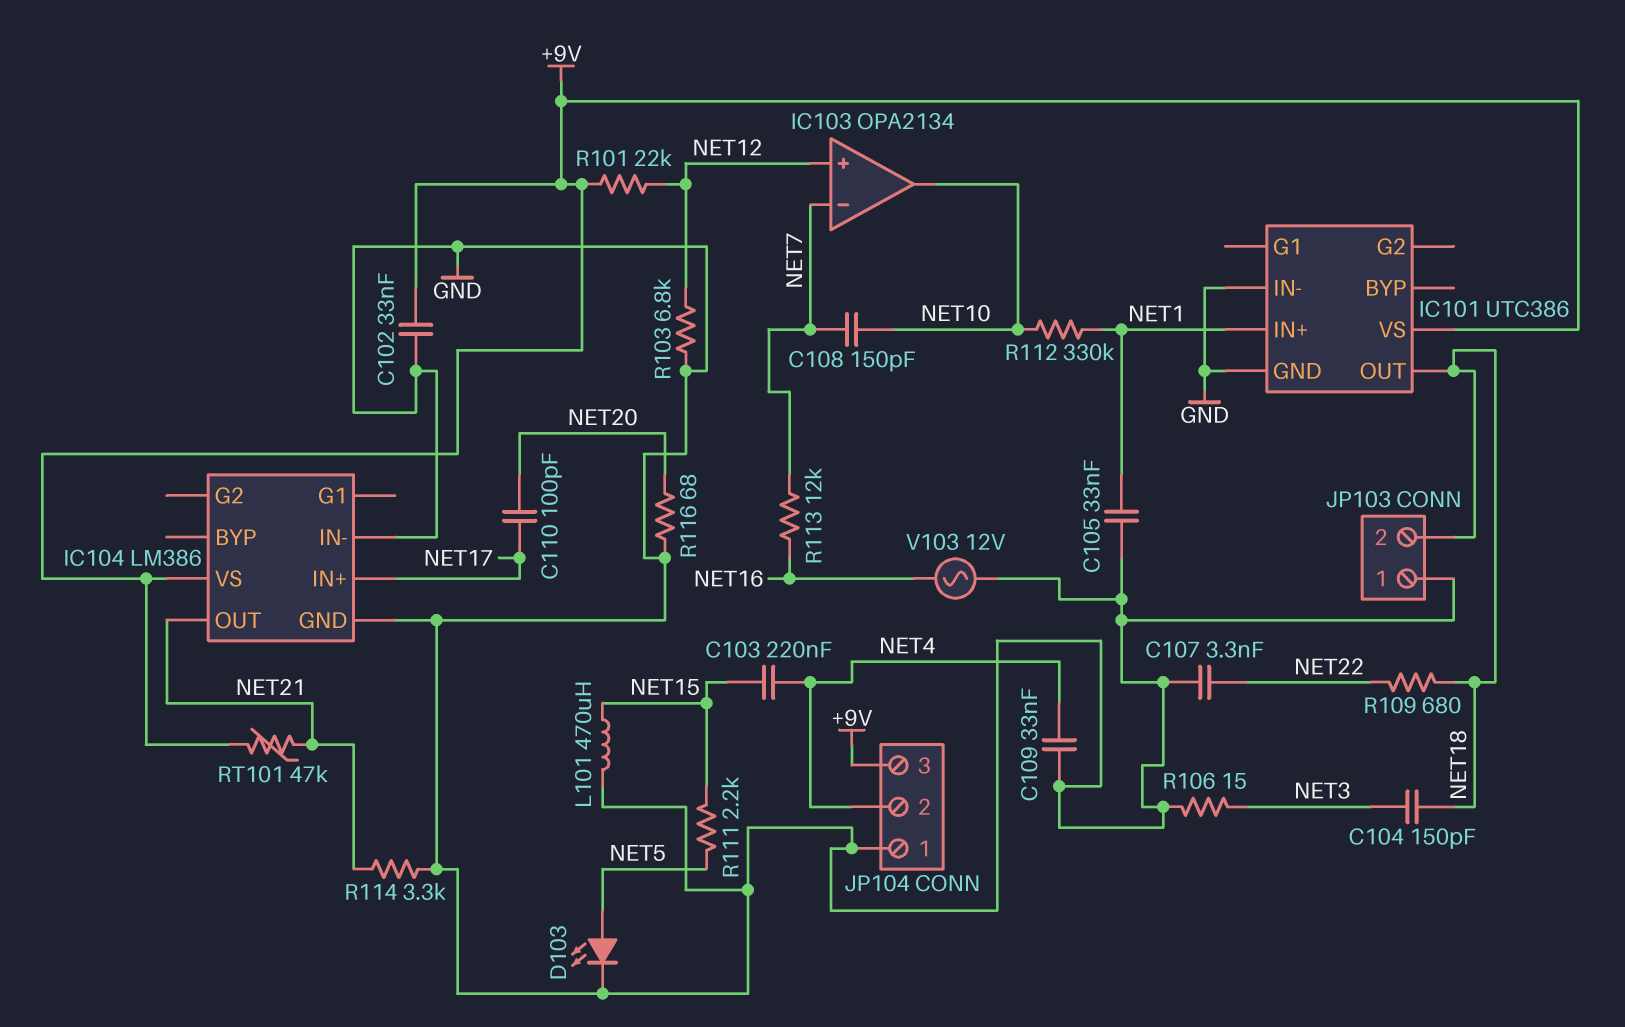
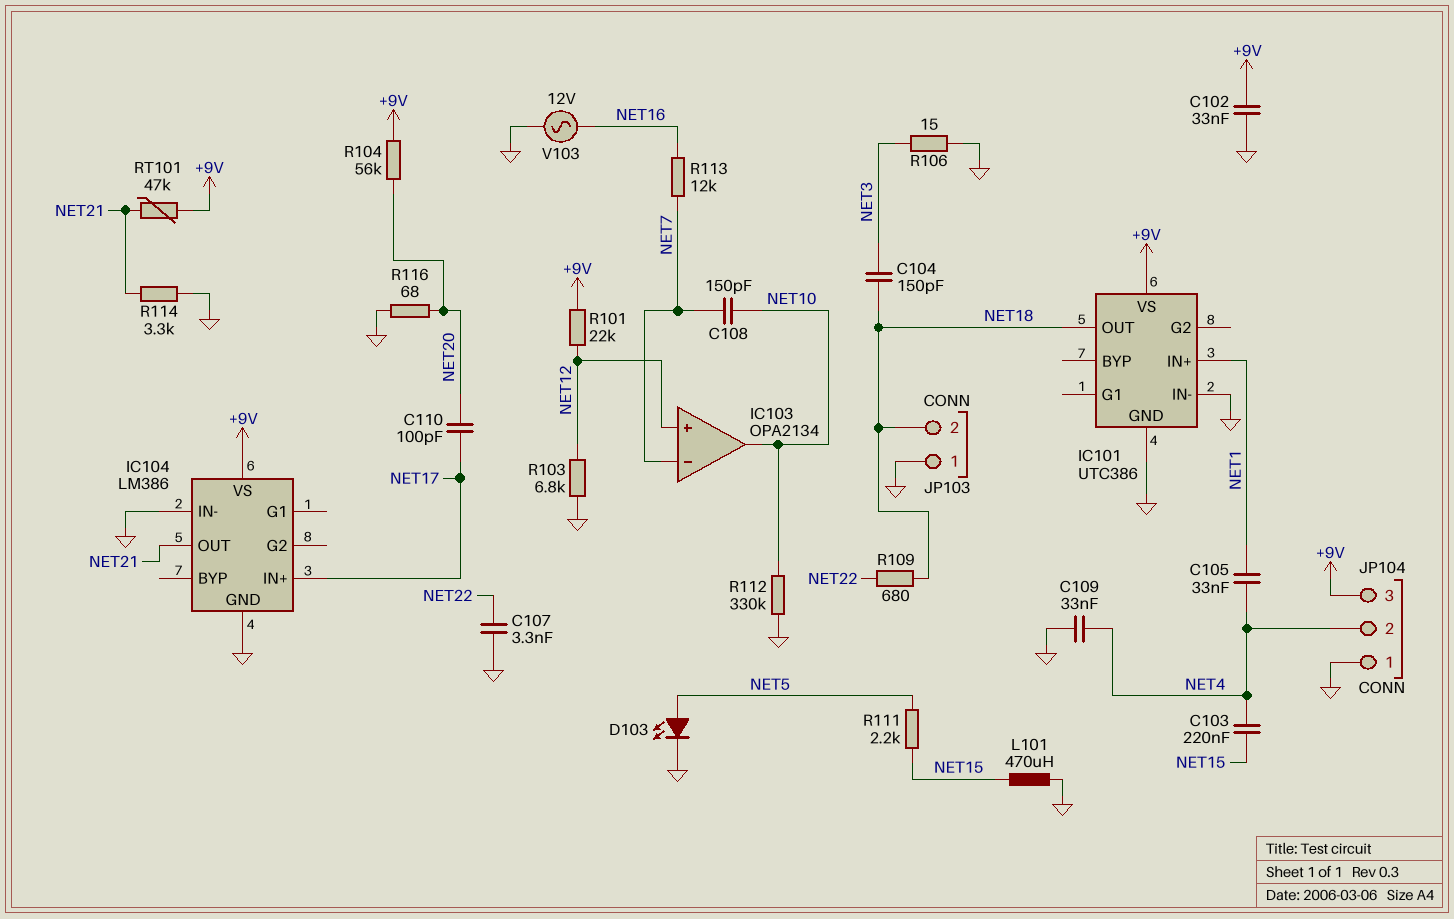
C105: 33nF (GND, NET1) -> 33nF (NET1, NET4)
R104: none -> 56k (+9V, NET20)
R112: 330k (NET1, NET10) -> 330k (GND, NET10)

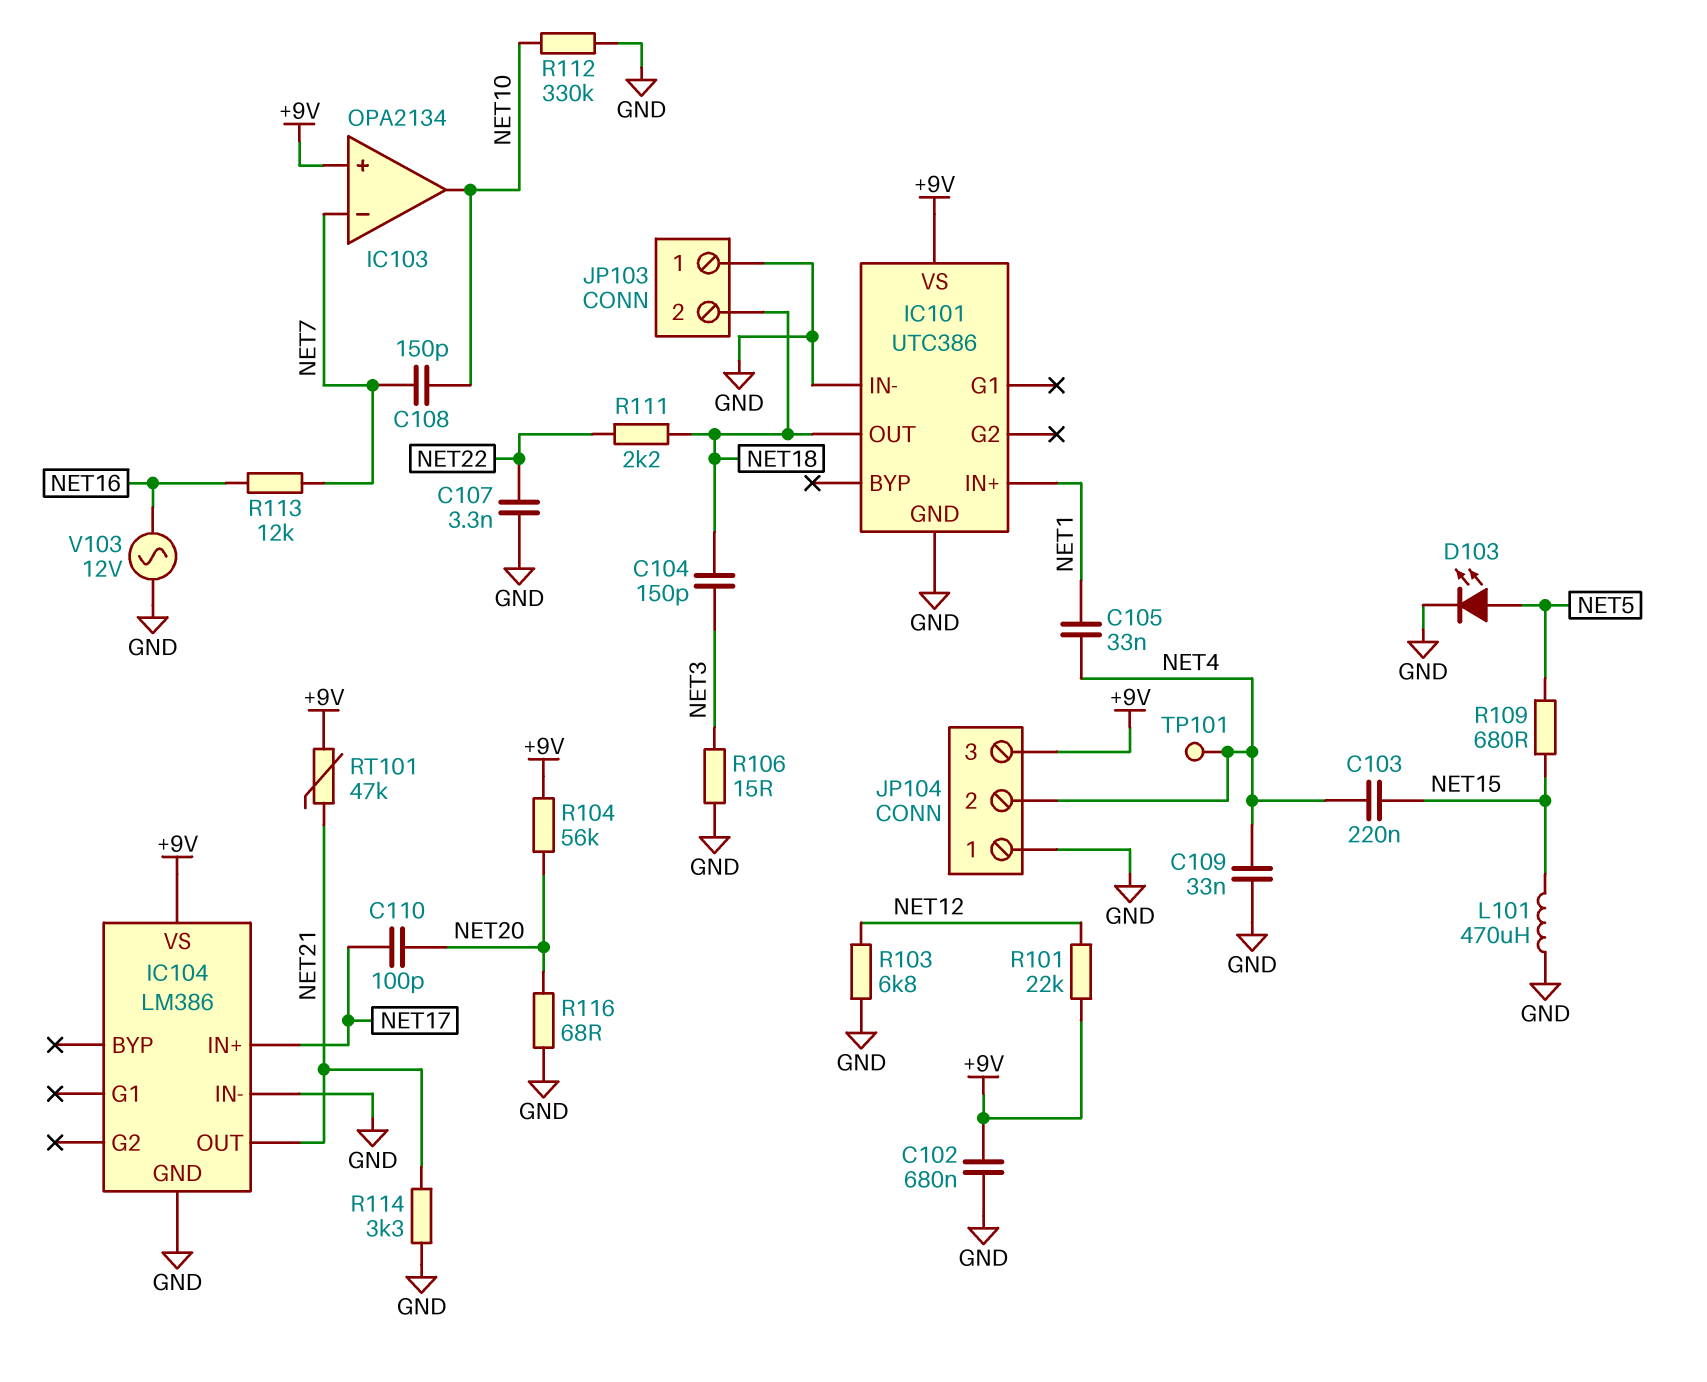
C102: 33nF (+9V, GND) -> 680nF (+9V, GND)
IC103 pin in+: NET12 -> +9V
R109: 680 (NET18, NET22) -> 680 (NET5, NET15)
R111: 2.2k (NET5, NET15) -> 2.2k (NET18, NET22)
TP101: none -> test point (NET4)

